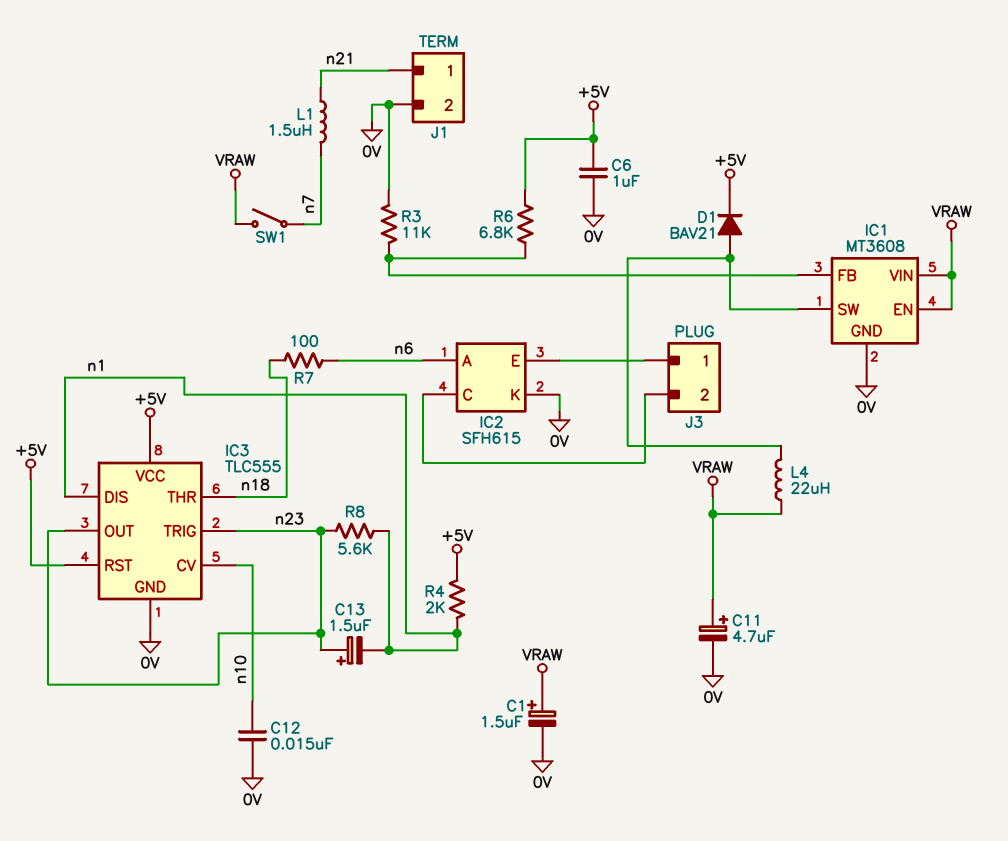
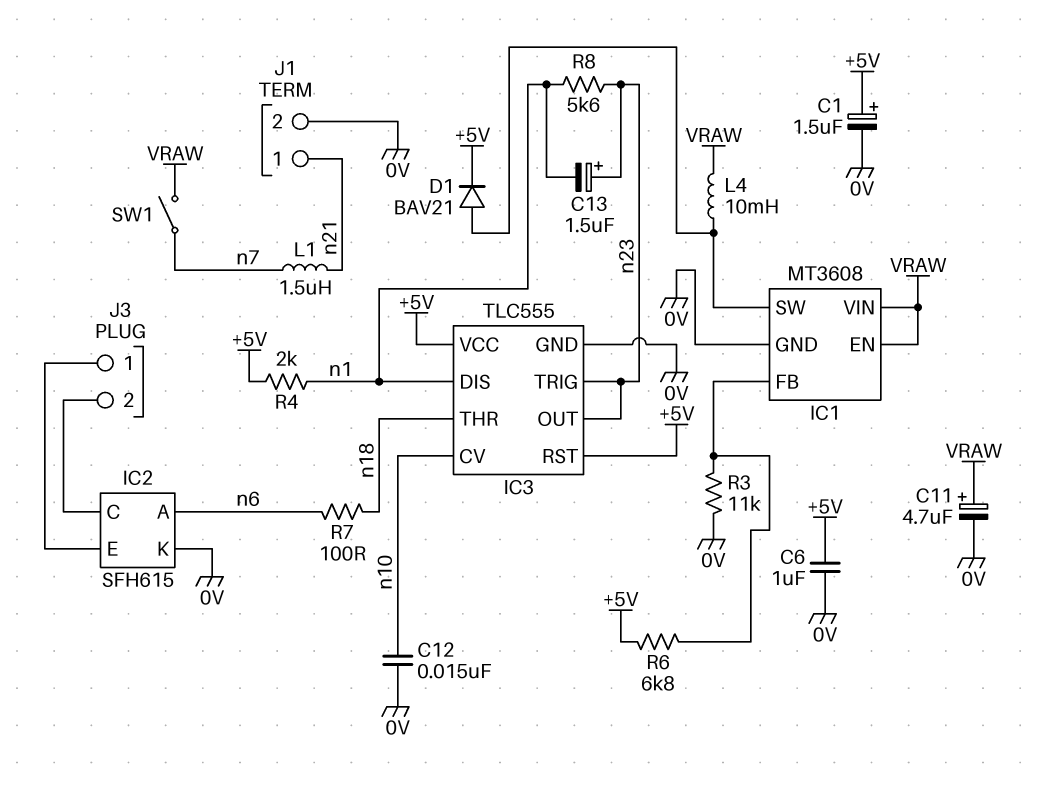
C1: 1.5uF (plus VRAW, minus 0V) -> 1.5uF (plus +5V, minus 0V)
L4: 22uH (IC1/SW, VRAW) -> 10mH (IC1/SW, VRAW)

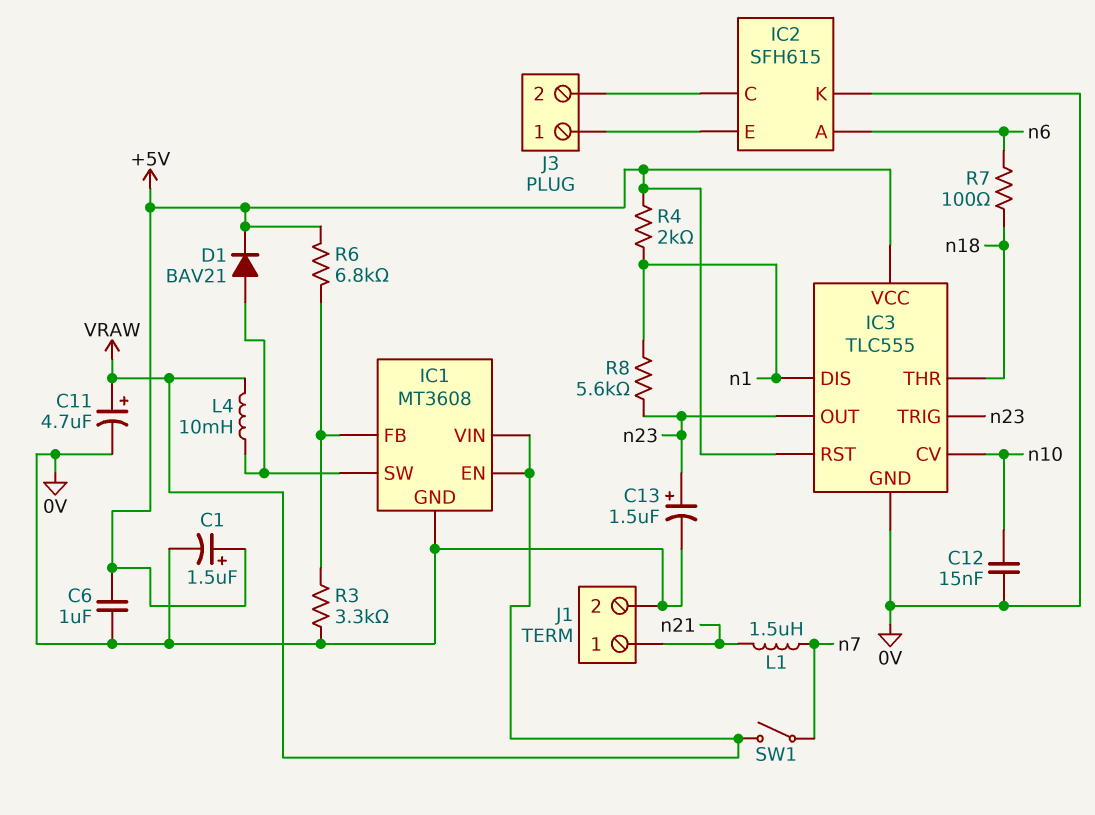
C13: 1.5uF (plus n23, minus n1) -> 1.5uF (plus n23, minus 0V)
R3: 11k (0V, IC1/FB) -> 3.3k (0V, IC1/FB)

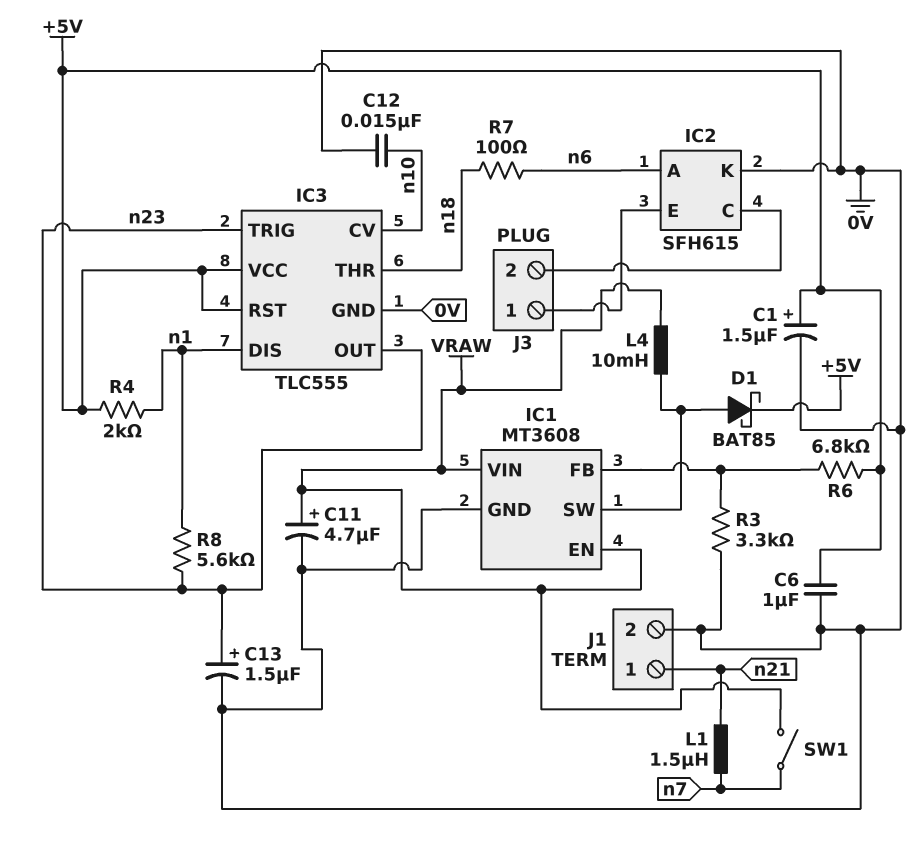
D1: diode BAV21 (A IC1/SW, K +5V) -> schottky BAT85 (A IC1/SW, K +5V)

